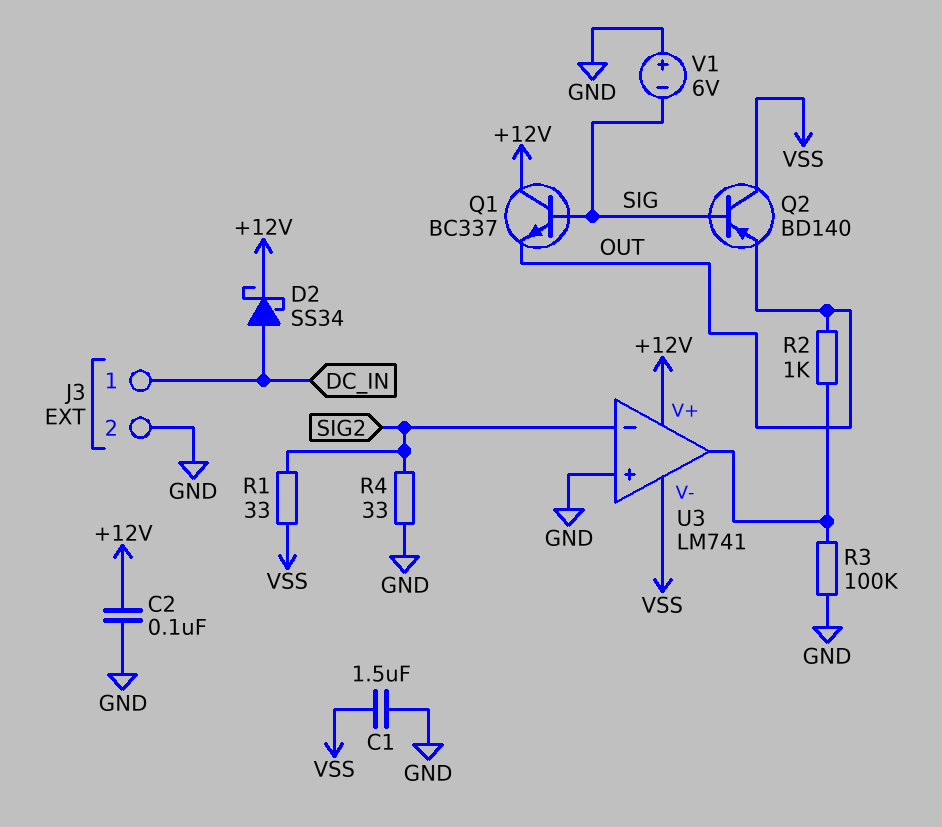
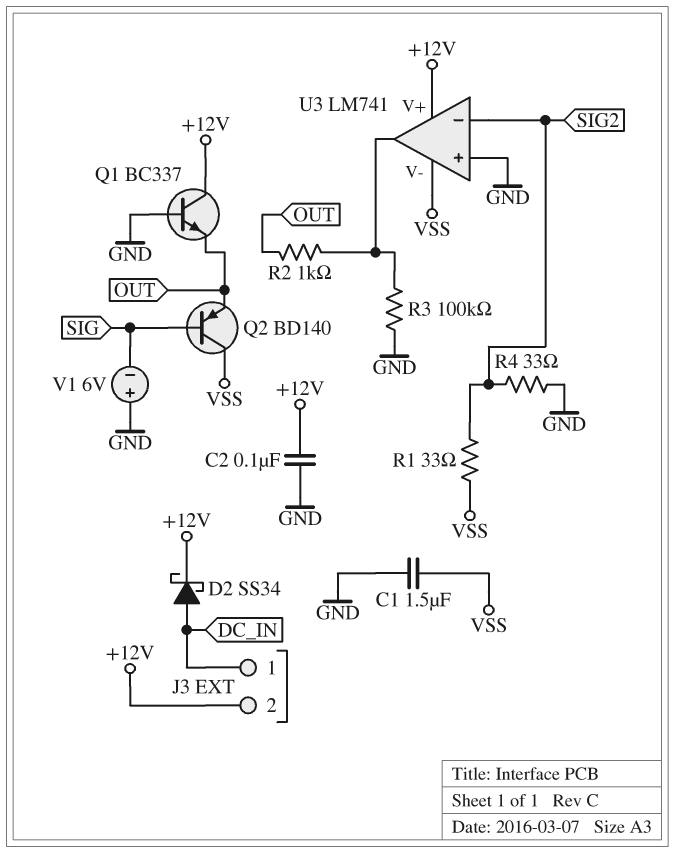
J3 pin 2: GND -> +12V
Q1: NPN BC337 (B SIG, C +12V, E OUT) -> NPN BC337 (B GND, C +12V, E OUT)

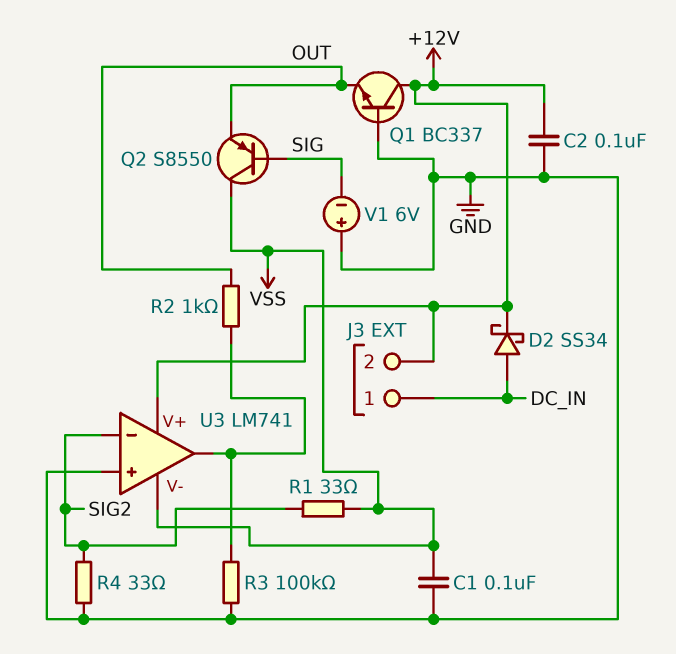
C1: 1.5uF (GND, VSS) -> 100nF (GND, VSS)
Q2: PNP BD140 (B SIG, C VSS, E OUT) -> PNP S8550 (B SIG, C VSS, E OUT)

